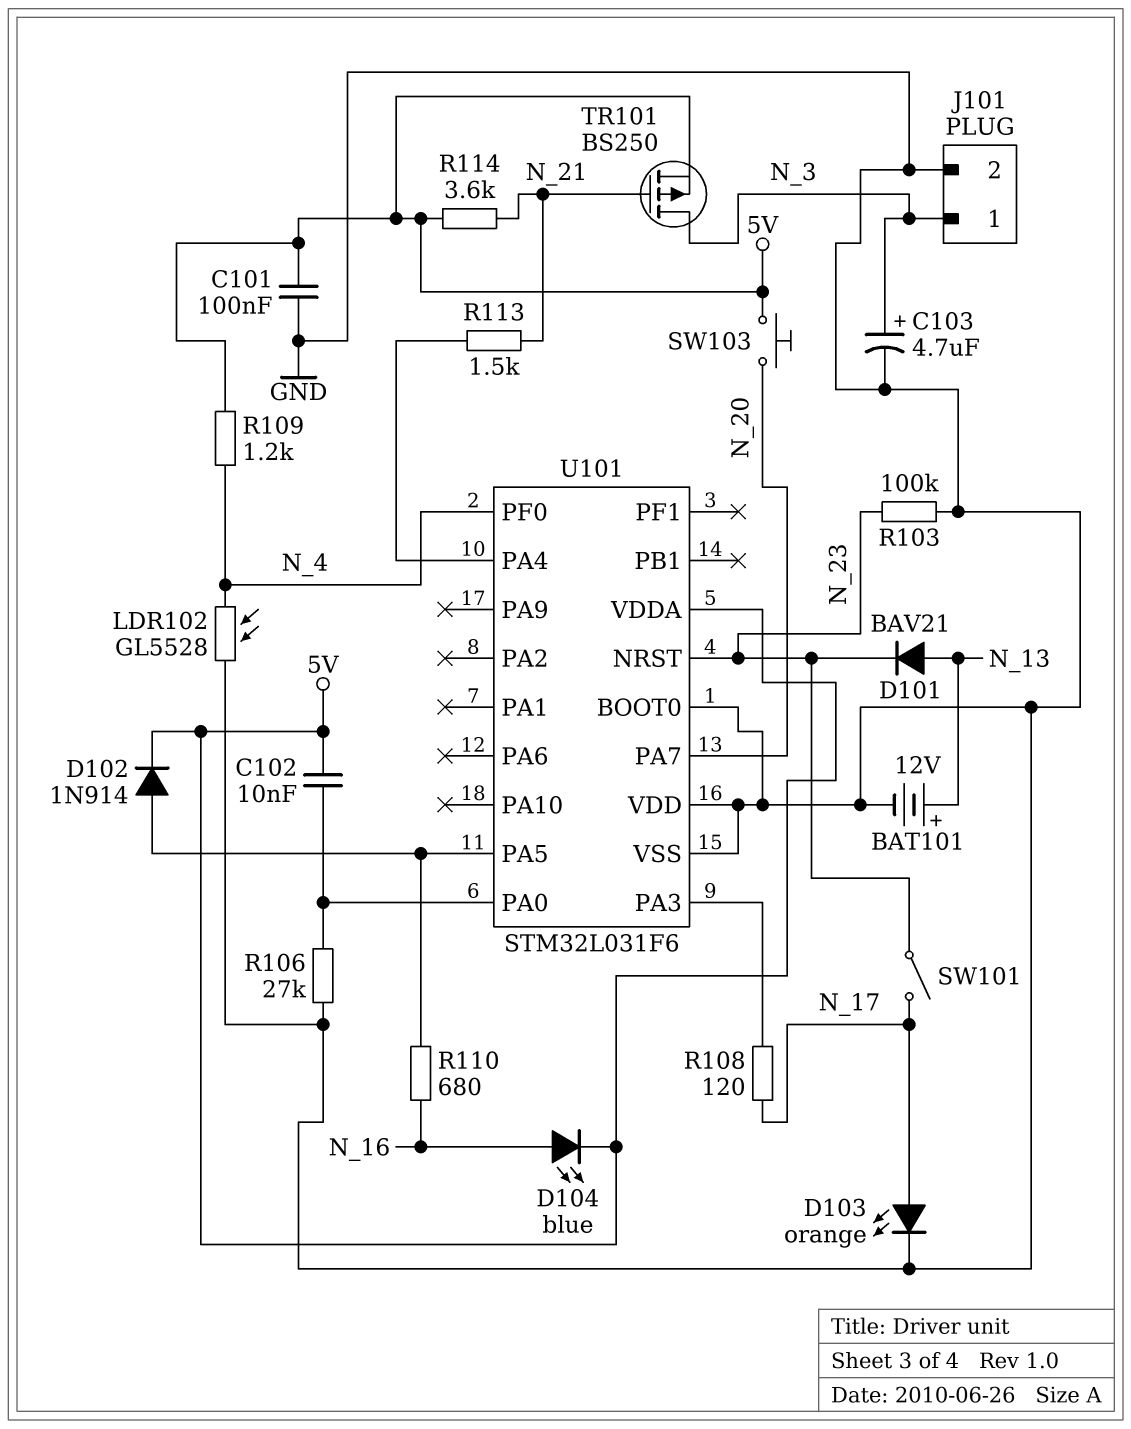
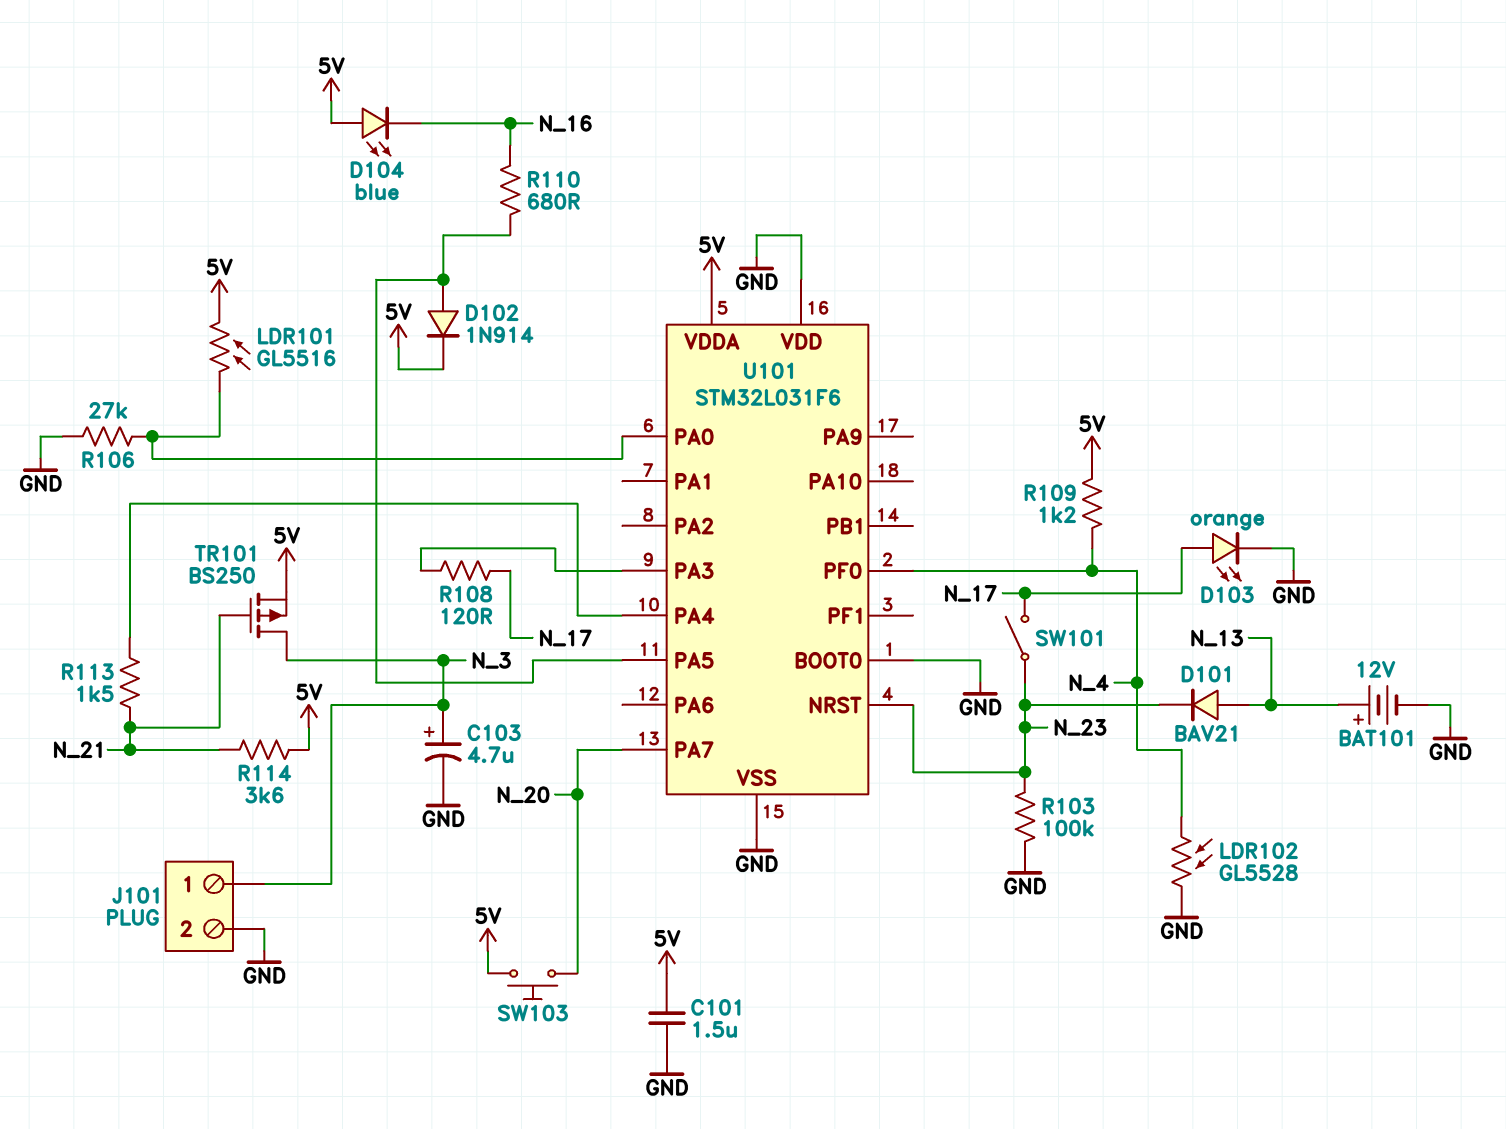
C101: 100nF (5V, GND) -> 1.5uF (5V, GND)
C102: 10nF (5V, U101/PA0) -> none
D104: LED blue (A N_16, K 5V) -> LED blue (A 5V, K N_16)
LDR101: none -> GL5516 (5V, U101/PA0)

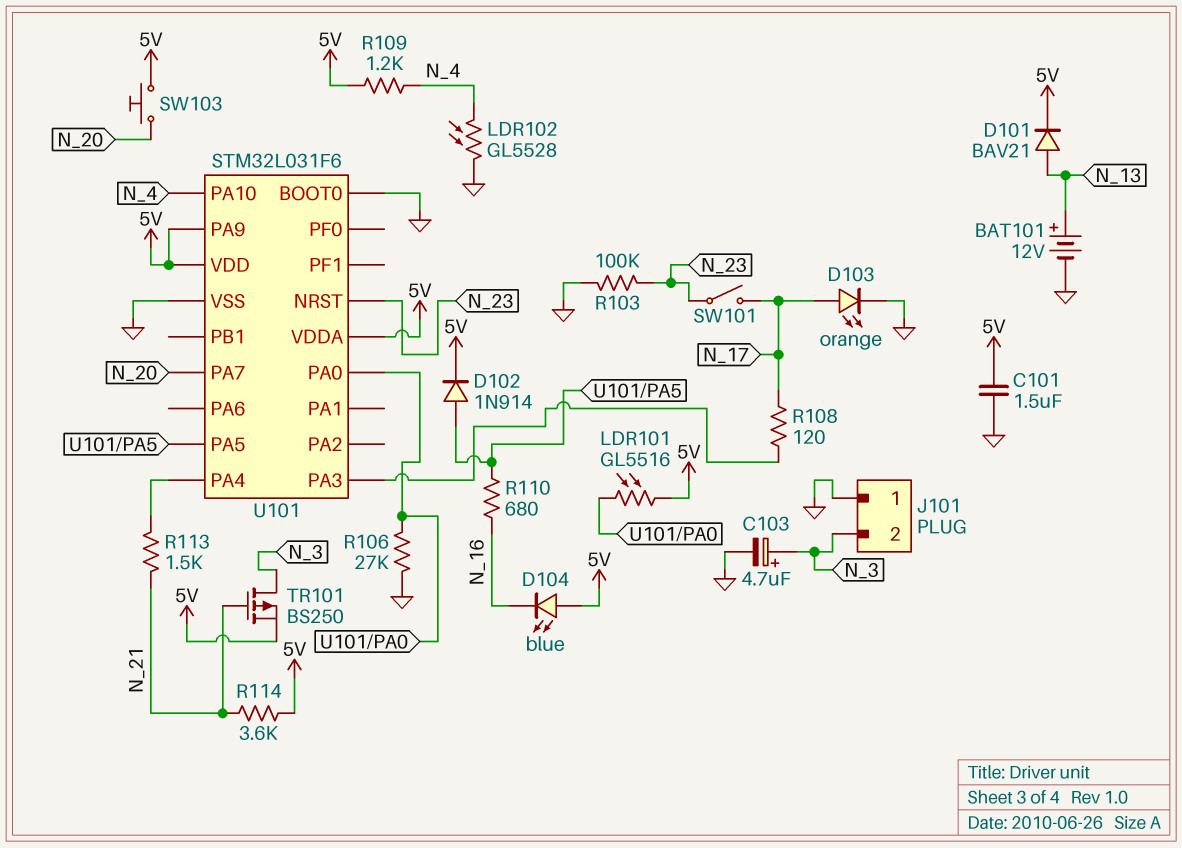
D101: diode BAV21 (A N_13, K N_23) -> diode BAV21 (A N_13, K 5V)
J101 pin 1: N_3 -> GND
J101 pin 2: GND -> N_3
U101 pin PA9: none -> 5V
U101 pin PA10: none -> N_4
U101 pin PF0: N_4 -> none
U101 pin VDD: GND -> 5V

